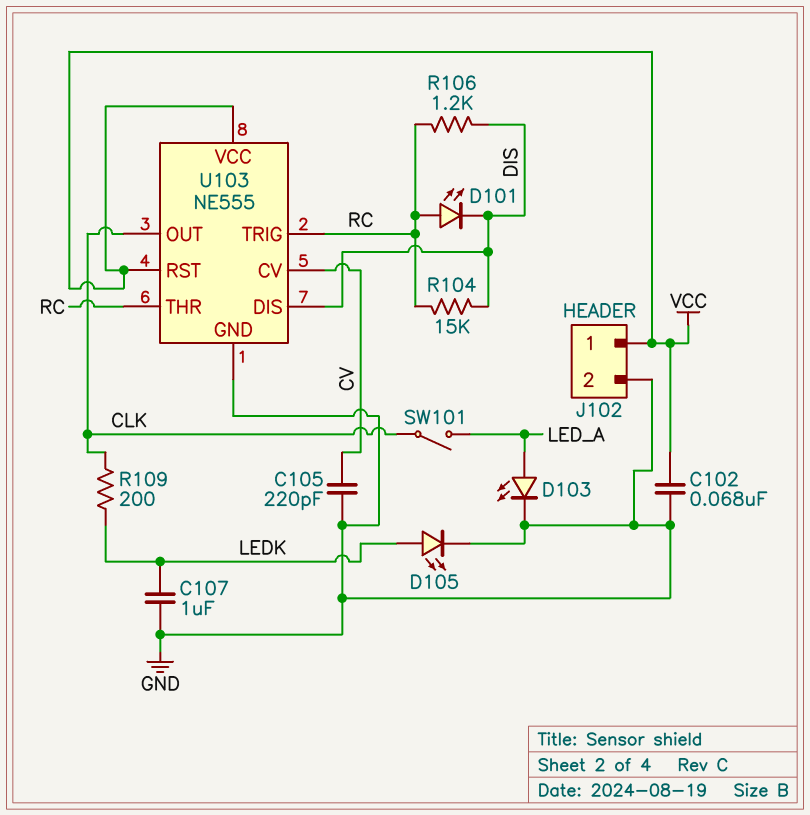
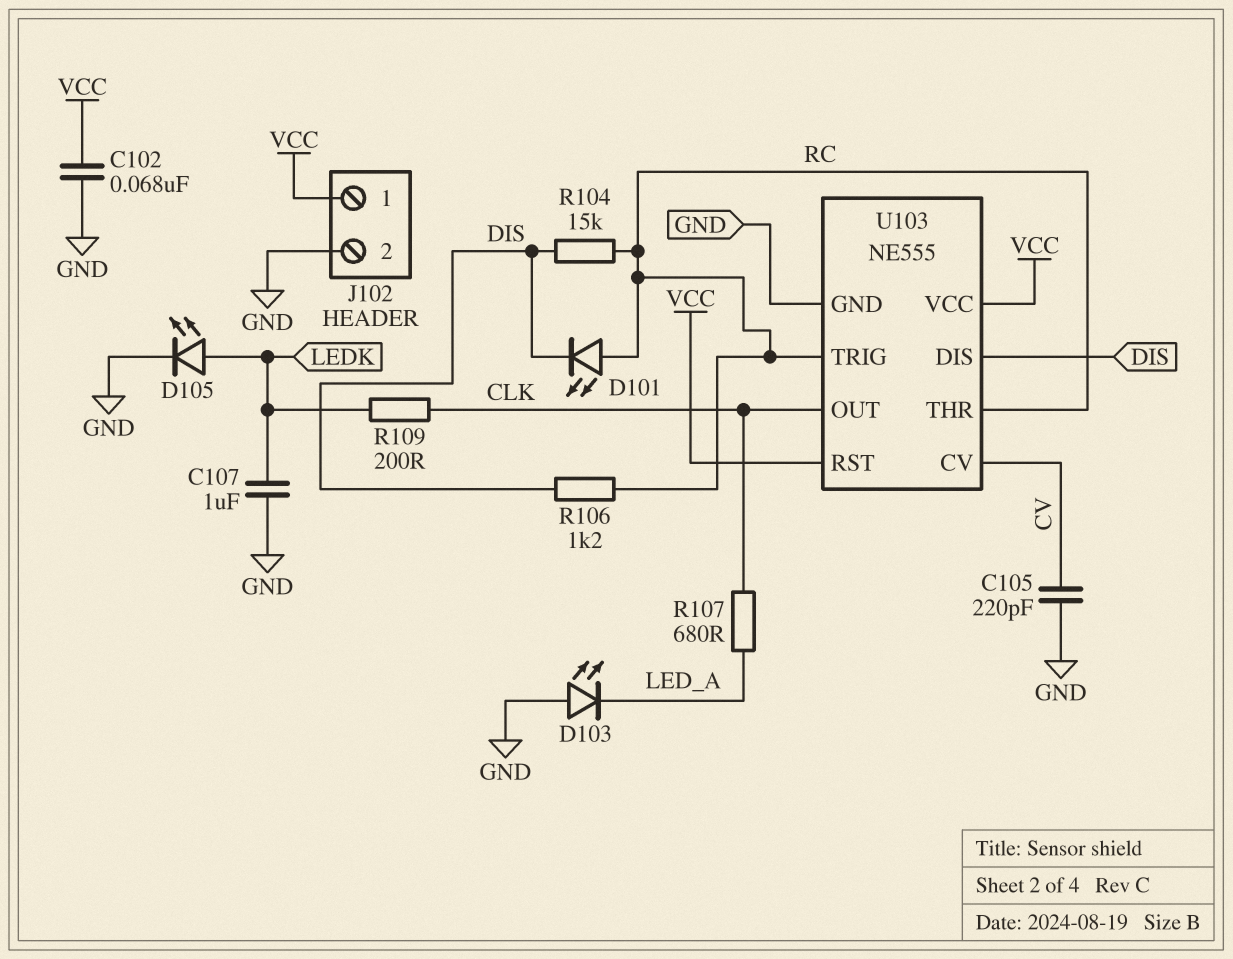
D103: LED (A LED_A, K GND) -> LED (A GND, K LED_A)
R107: none -> 680 (CLK, LED_A)
SW101: switch (CLK, LED_A) -> none

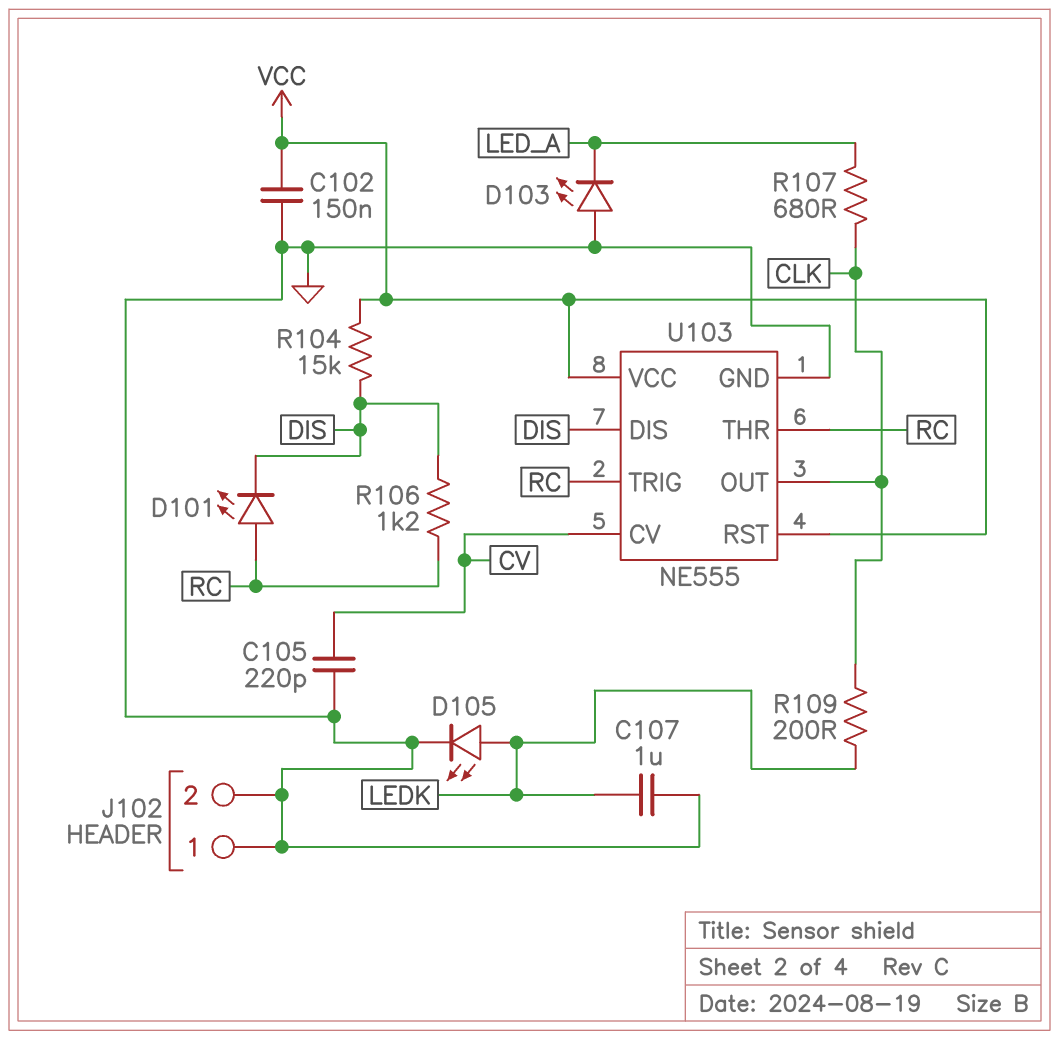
C102: 68nF (GND, VCC) -> 150nF (GND, VCC)
J102 pin 1: VCC -> GND
R104: 15k (DIS, RC) -> 15k (DIS, VCC)

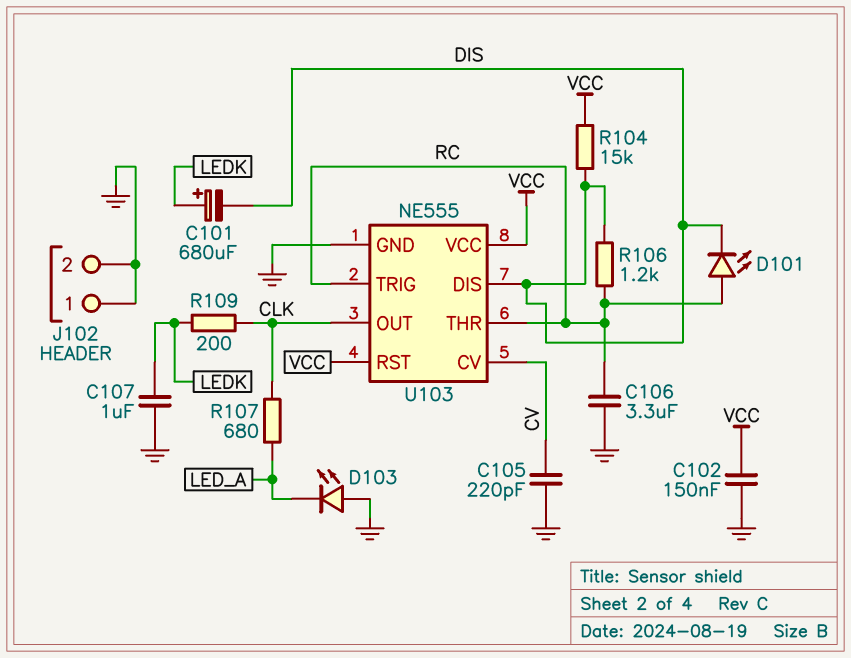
C101: none -> 680uF (plus LEDK, minus DIS)
C106: none -> 3.3uF (GND, RC)
D105: LED (A LEDK, K GND) -> none

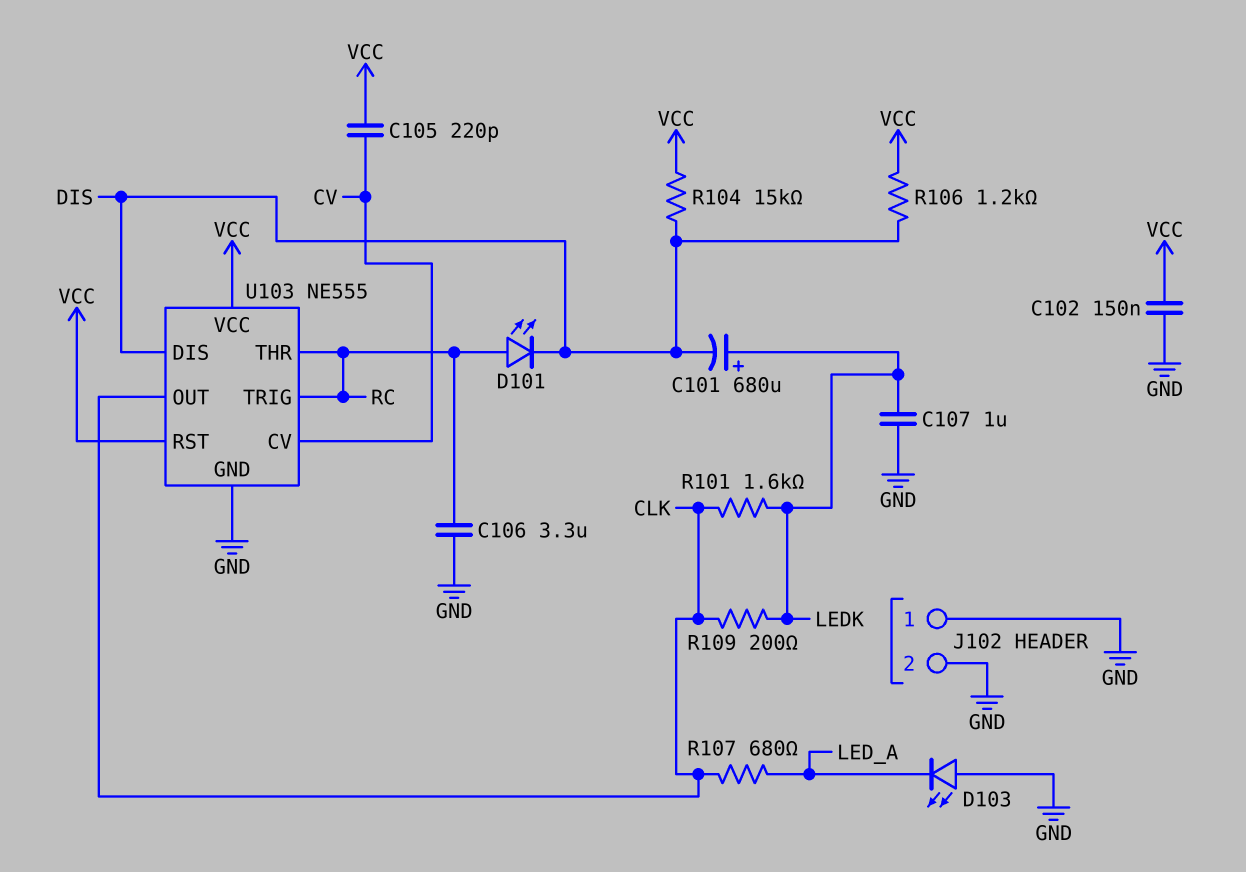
C105: 220pF (CV, GND) -> 220pF (CV, VCC)
R101: none -> 1.6k (CLK, LEDK)
R106: 1.2k (DIS, RC) -> 1.2k (DIS, VCC)

